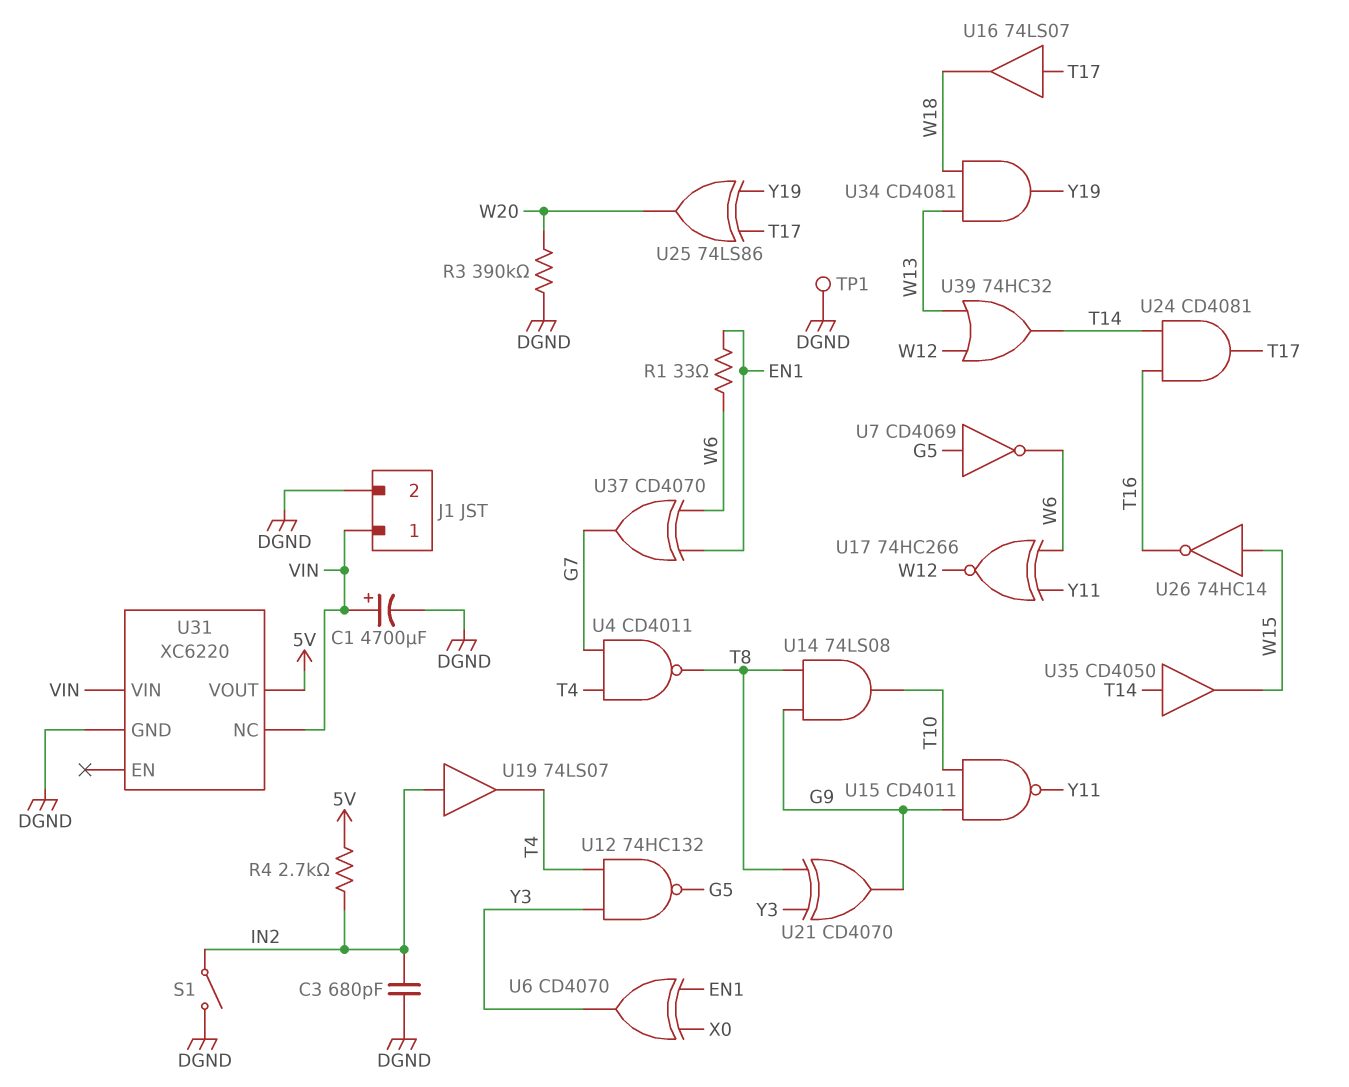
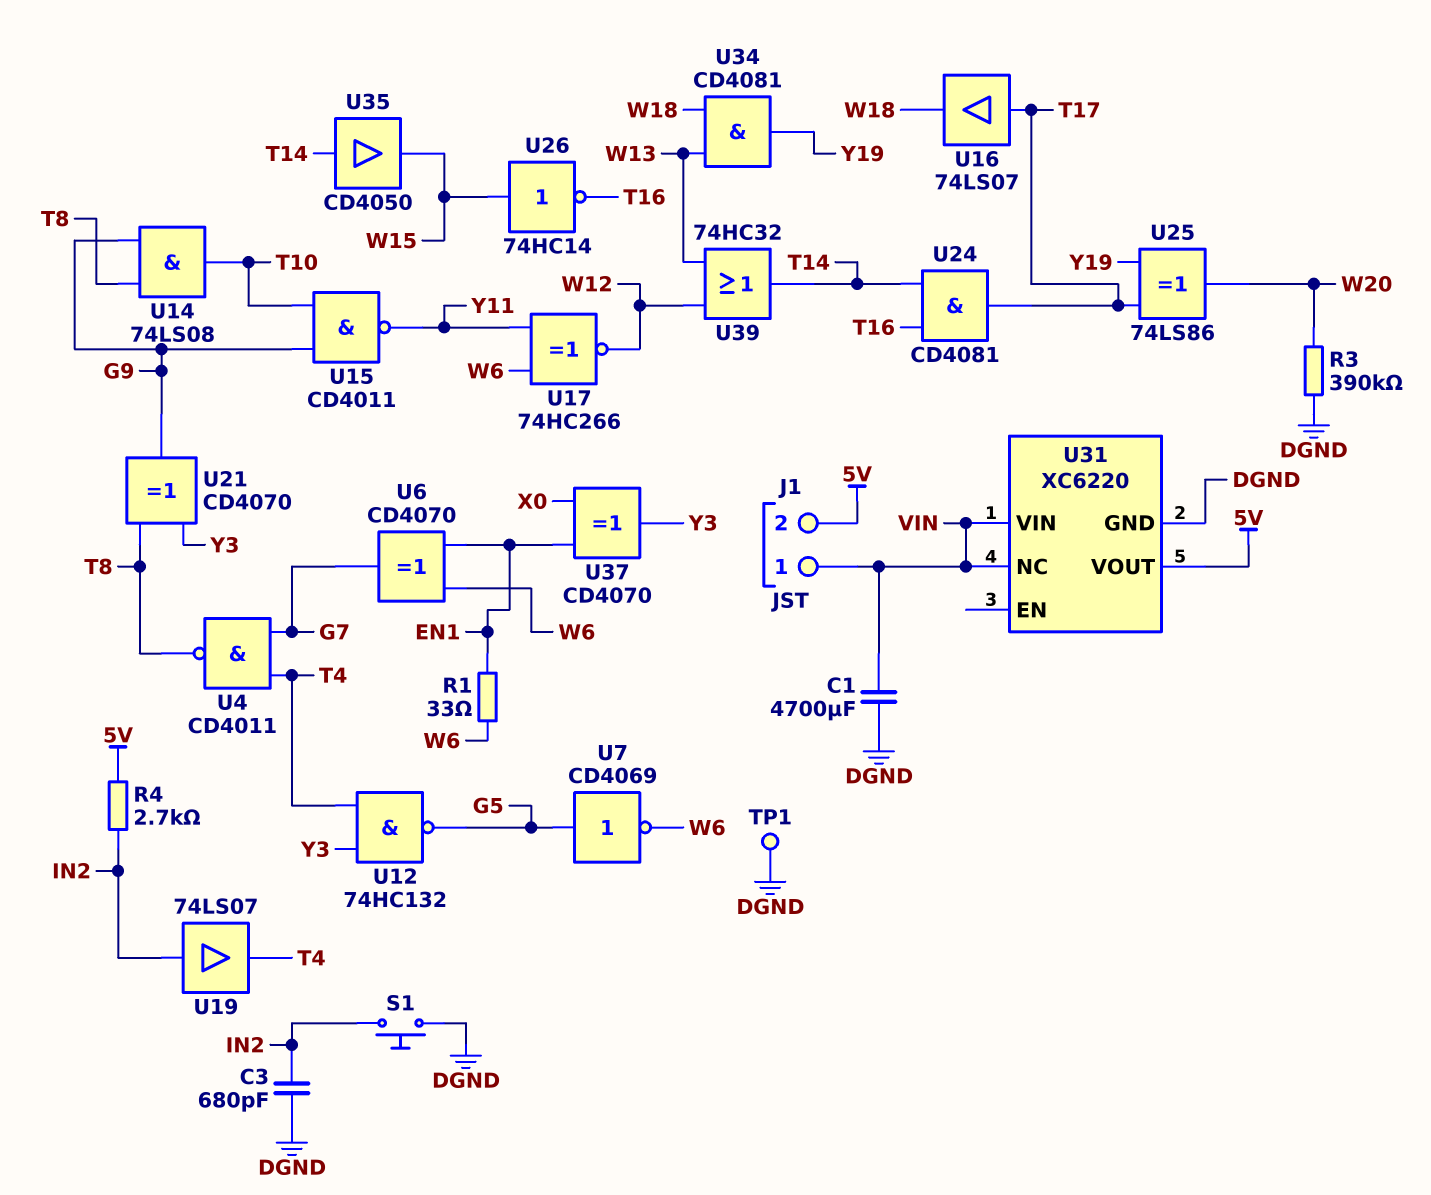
C1: 4700uF (plus VIN, minus DGND) -> 4700uF (DGND, VIN)
J1 pin 2: DGND -> 5V
S1: switch (DGND, IN2) -> button (DGND, IN2)
U6: XOR CD4070 (in EN1, in X0, out Y3) -> XOR CD4070 (in EN1, in W6, out G7)
U37: XOR CD4070 (in EN1, in W6, out G7) -> XOR CD4070 (in EN1, in X0, out Y3)

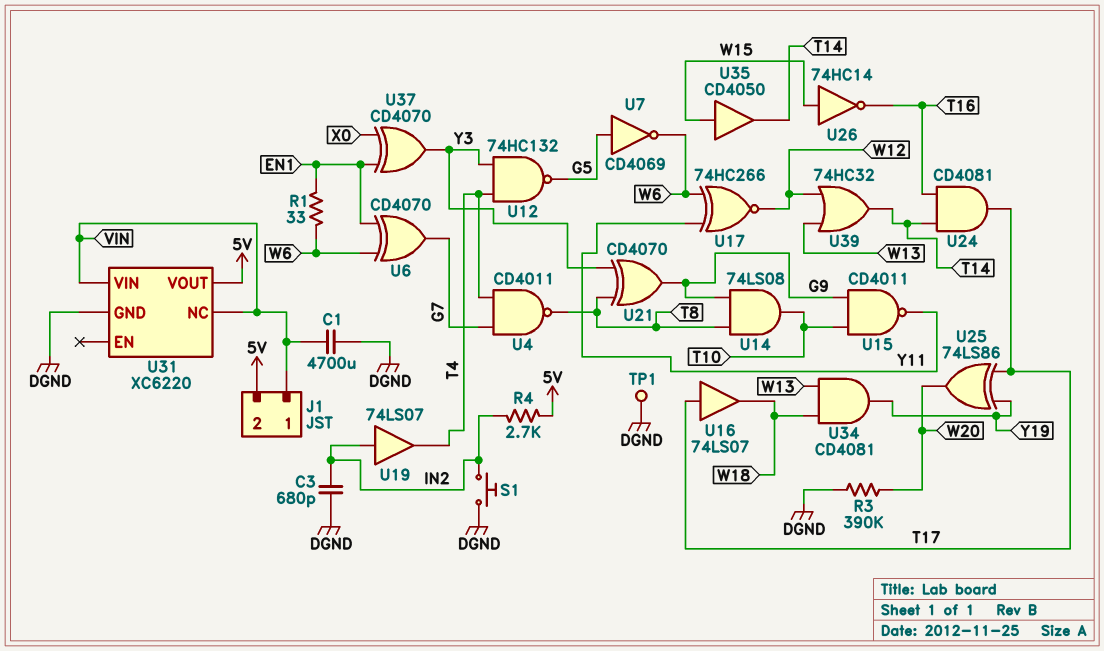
U35: buffer CD4050 (in T14, out W15) -> buffer CD4050 (in W15, out T14)

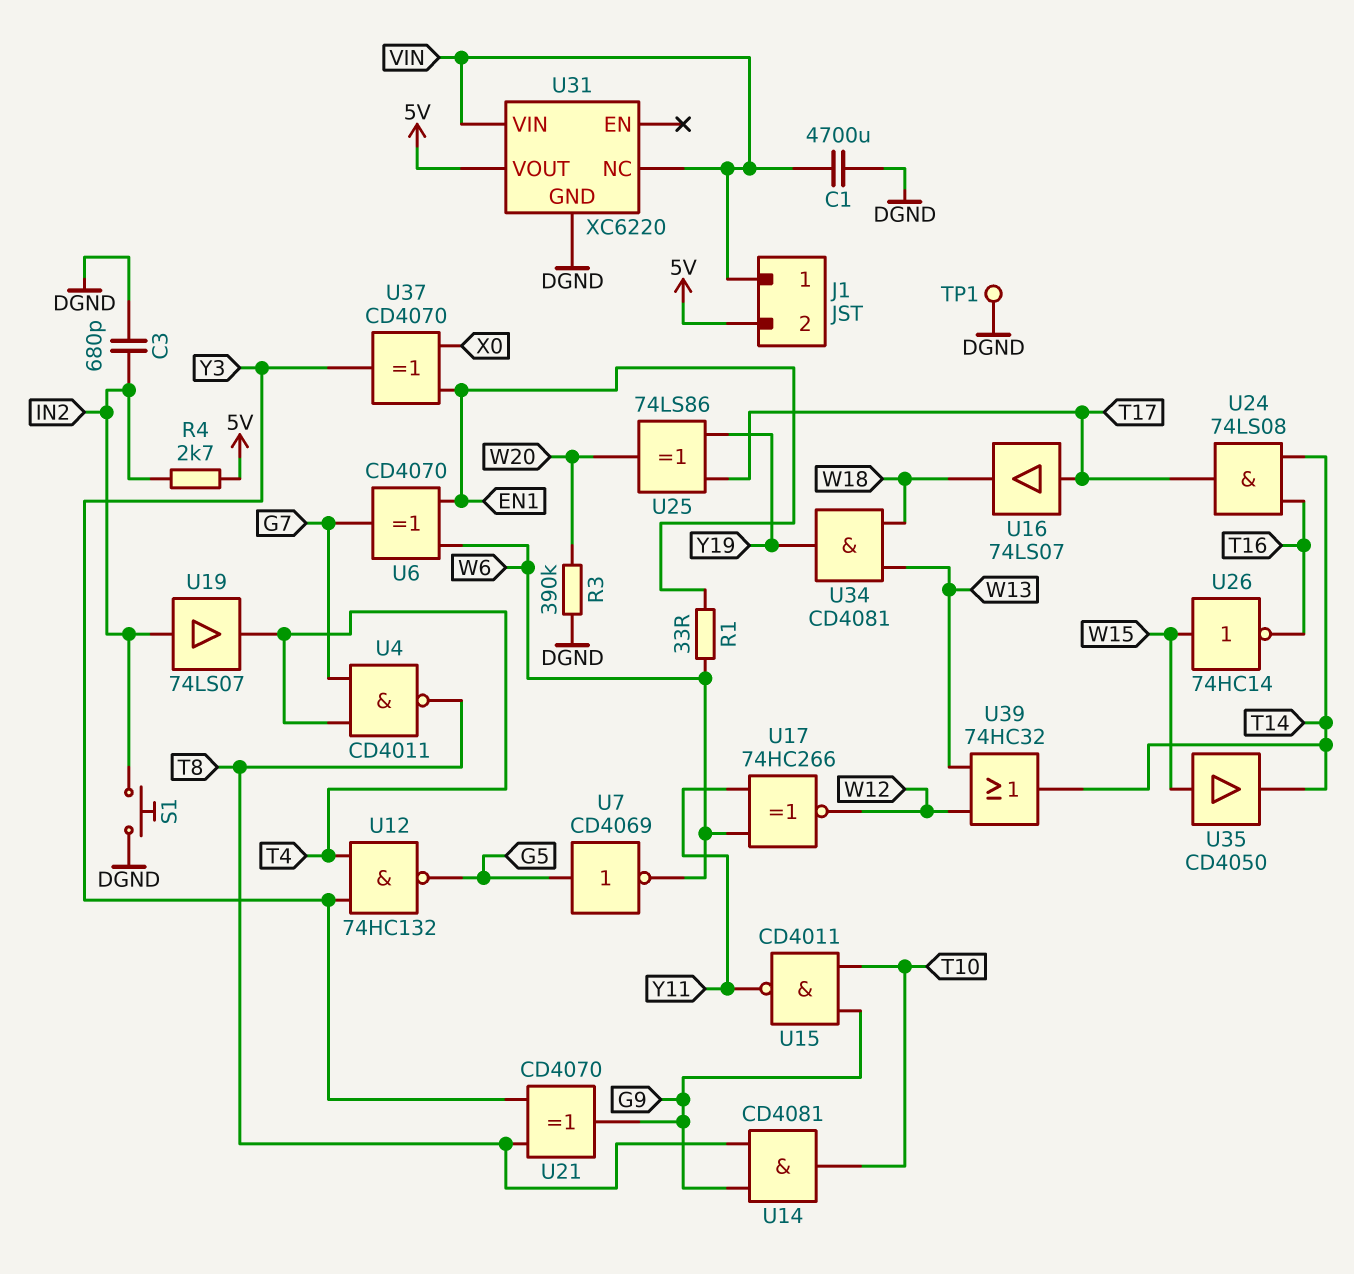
U14: AND 74LS08 (in G9, in T8, out T10) -> AND CD4081 (in G9, in T8, out T10)
U24: AND CD4081 (in T14, in T16, out T17) -> AND 74LS08 (in T14, in T16, out T17)

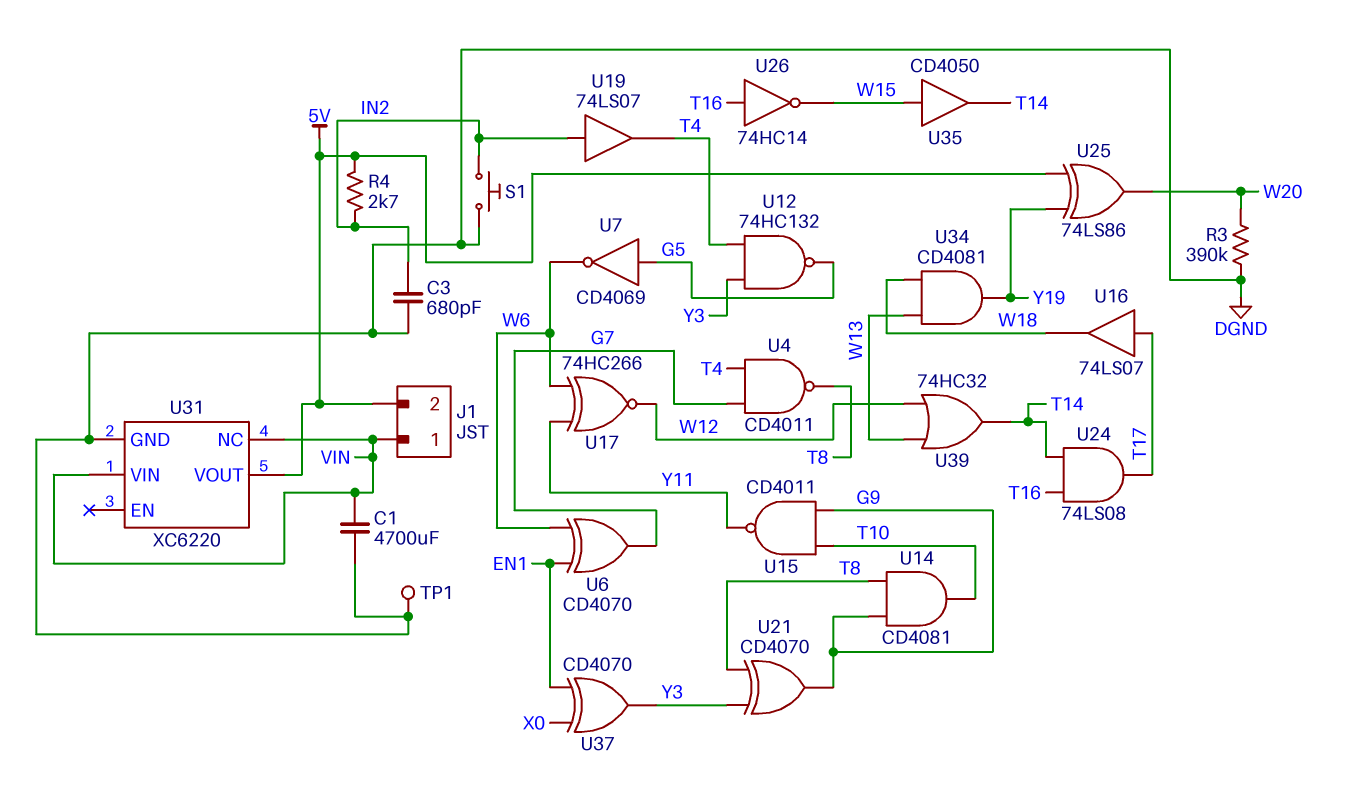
R1: 33 (EN1, W6) -> none
U25: XOR 74LS86 (in T17, in Y19, out W20) -> XOR 74LS86 (in 5V, in Y19, out W20)
U26: NOT 74HC14 (in W15, out T16) -> NOT 74HC14 (in T16, out W15)

